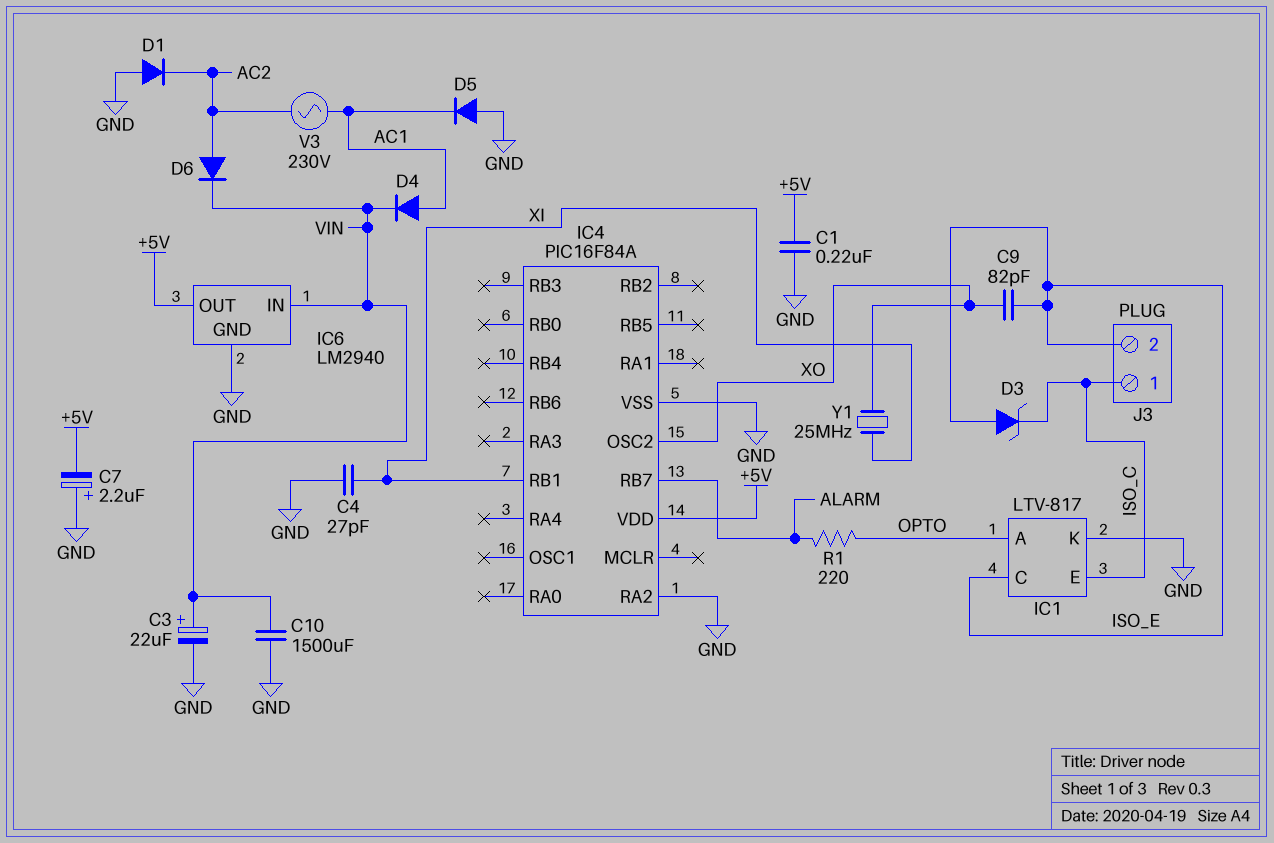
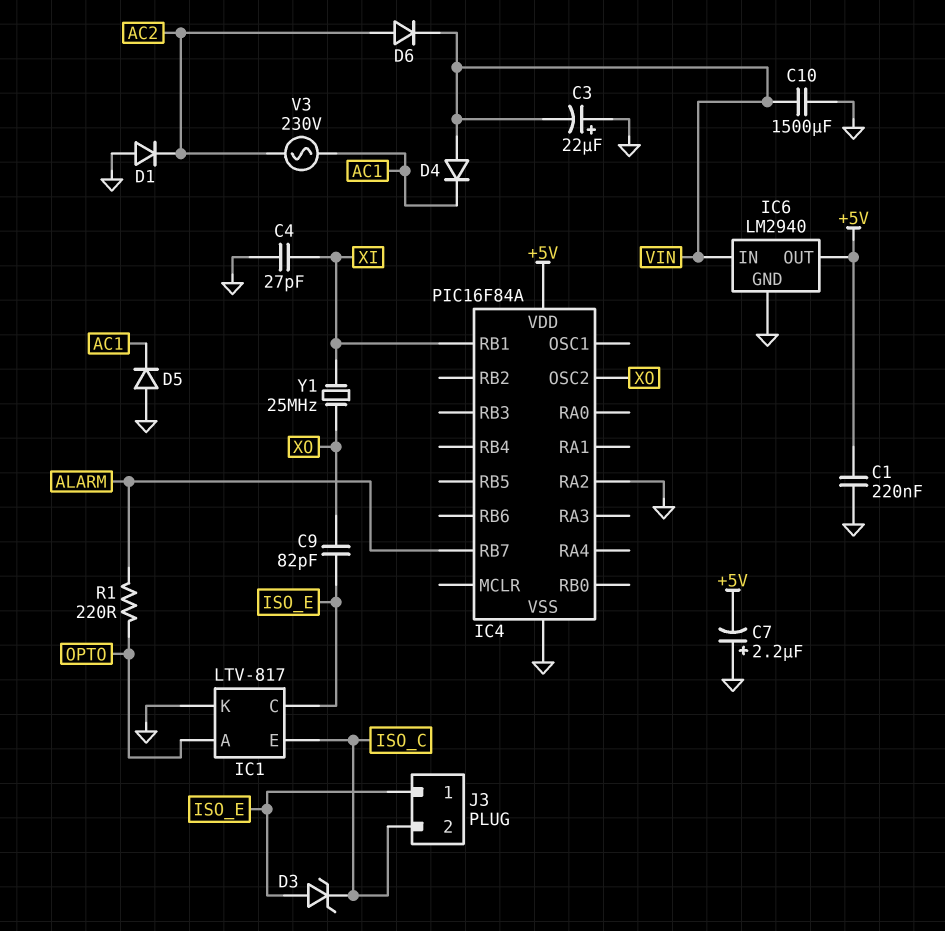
C3: 22uF (plus VIN, minus GND) -> 22uF (plus GND, minus VIN)
D4: diode (A AC1, K VIN) -> diode (A VIN, K AC1)
J3 pin 1: ISO_C -> ISO_E
J3 pin 2: ISO_E -> ISO_C

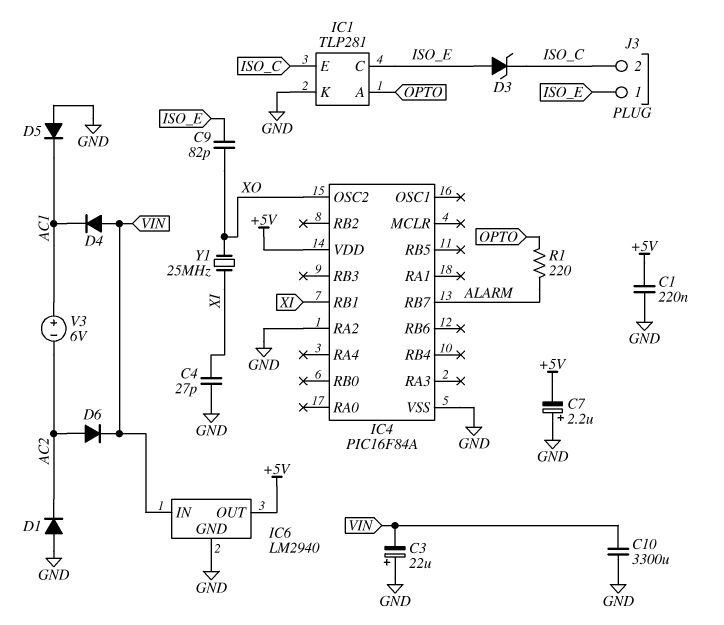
C10: 1500uF (GND, VIN) -> 3300uF (GND, VIN)
IC1: LTV-817 -> TLP281
V3: AC 230V (AC1, AC2) -> 6V (plus AC1, minus AC2)

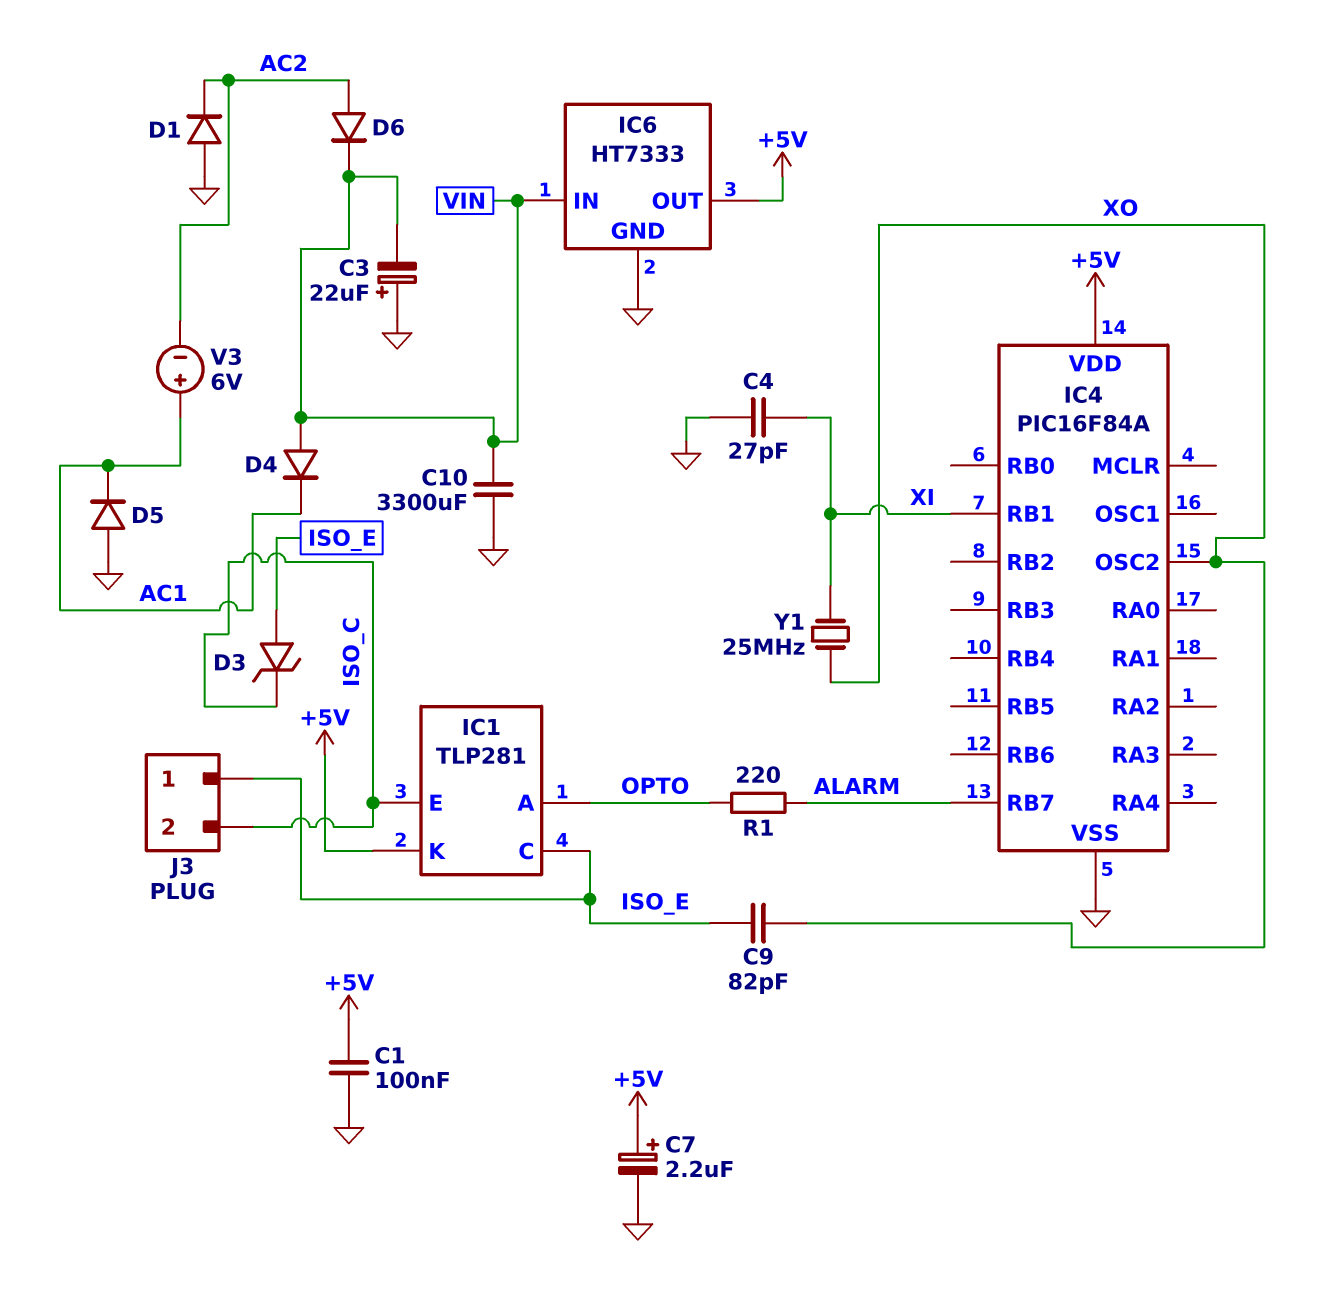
C1: 220nF (+5V, GND) -> 100nF (+5V, GND)
C7: 2.2uF (plus GND, minus +5V) -> 2.2uF (plus +5V, minus GND)
IC1 pin K: GND -> +5V
IC4 pin RA2: GND -> none
IC6: LM2940 -> HT7333

